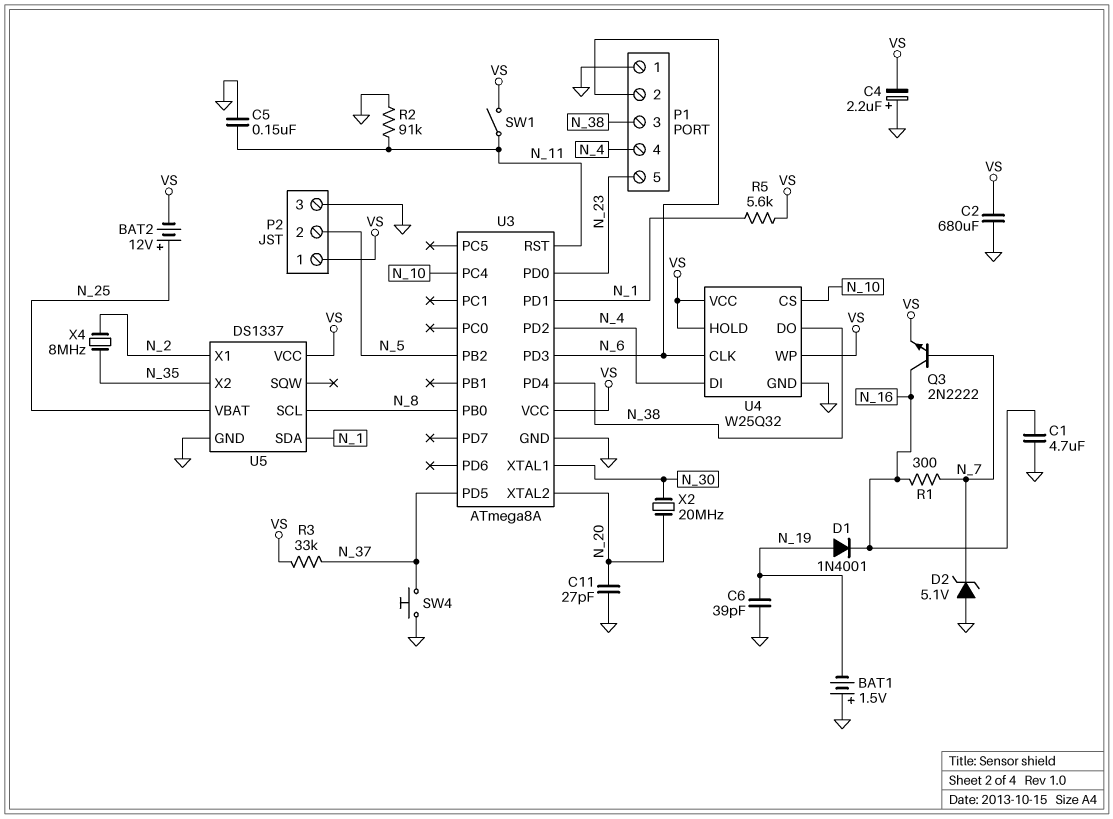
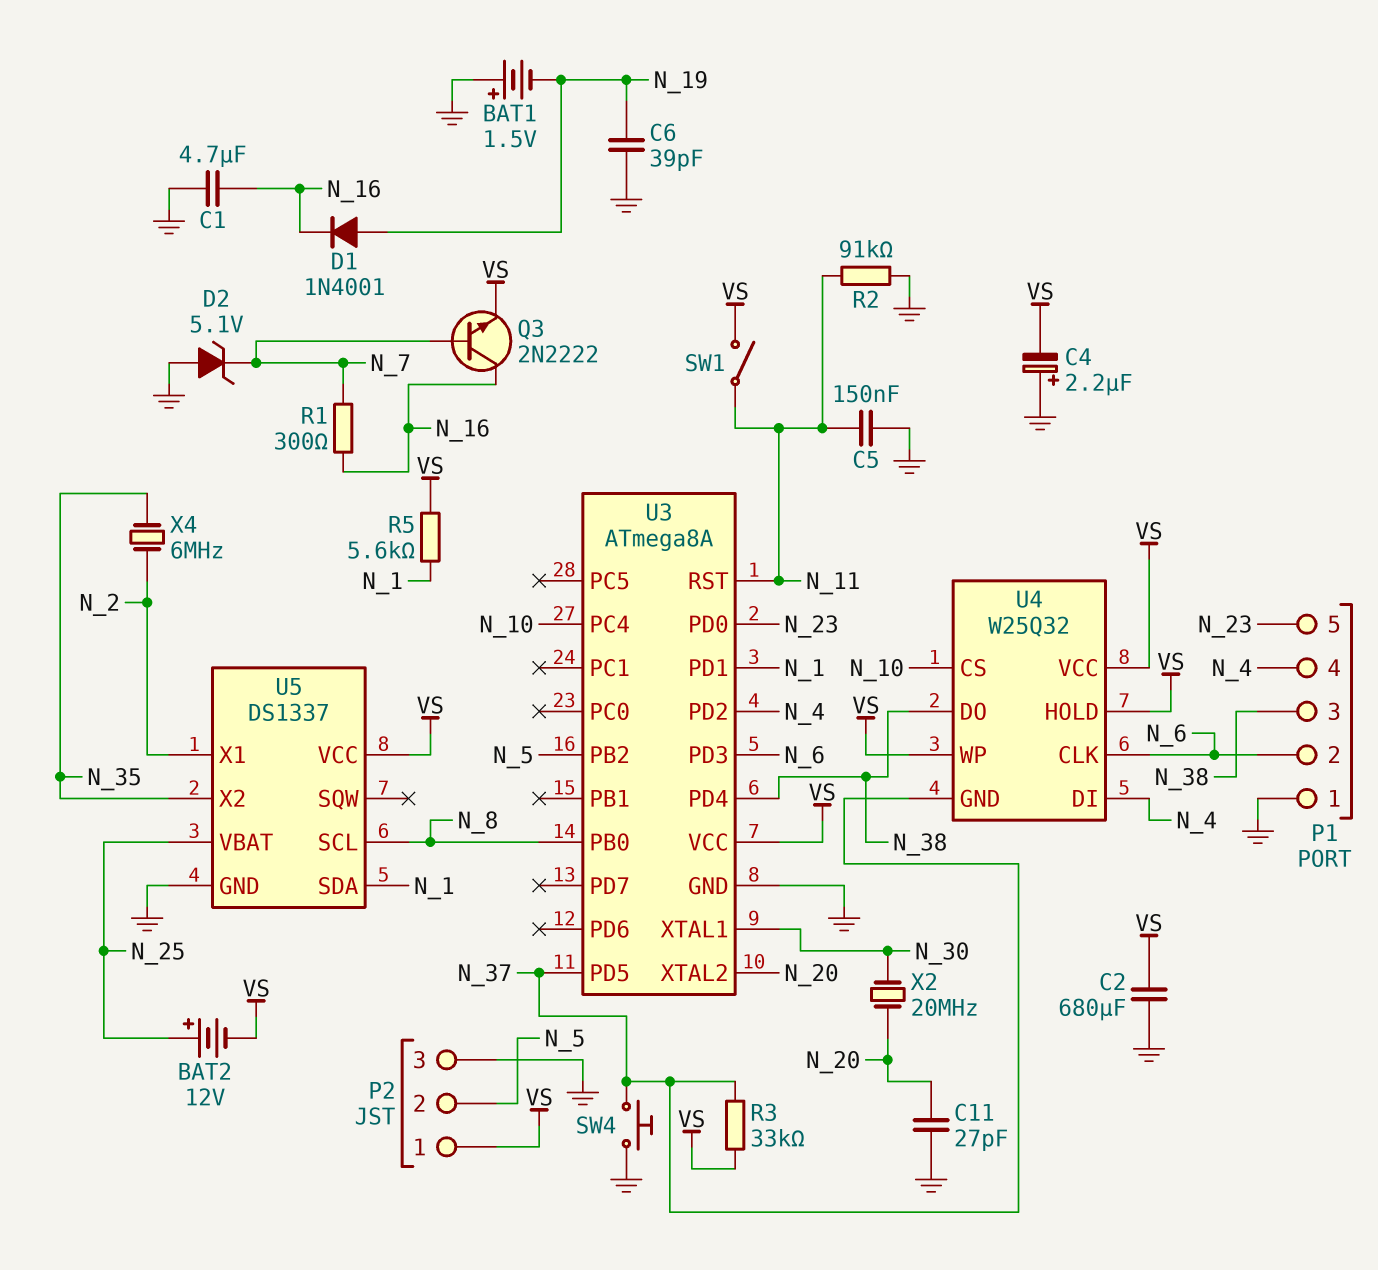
U4 pin GND: GND -> N_37
X4: 8MHz (N_2, N_35) -> 6MHz (N_2, N_35)

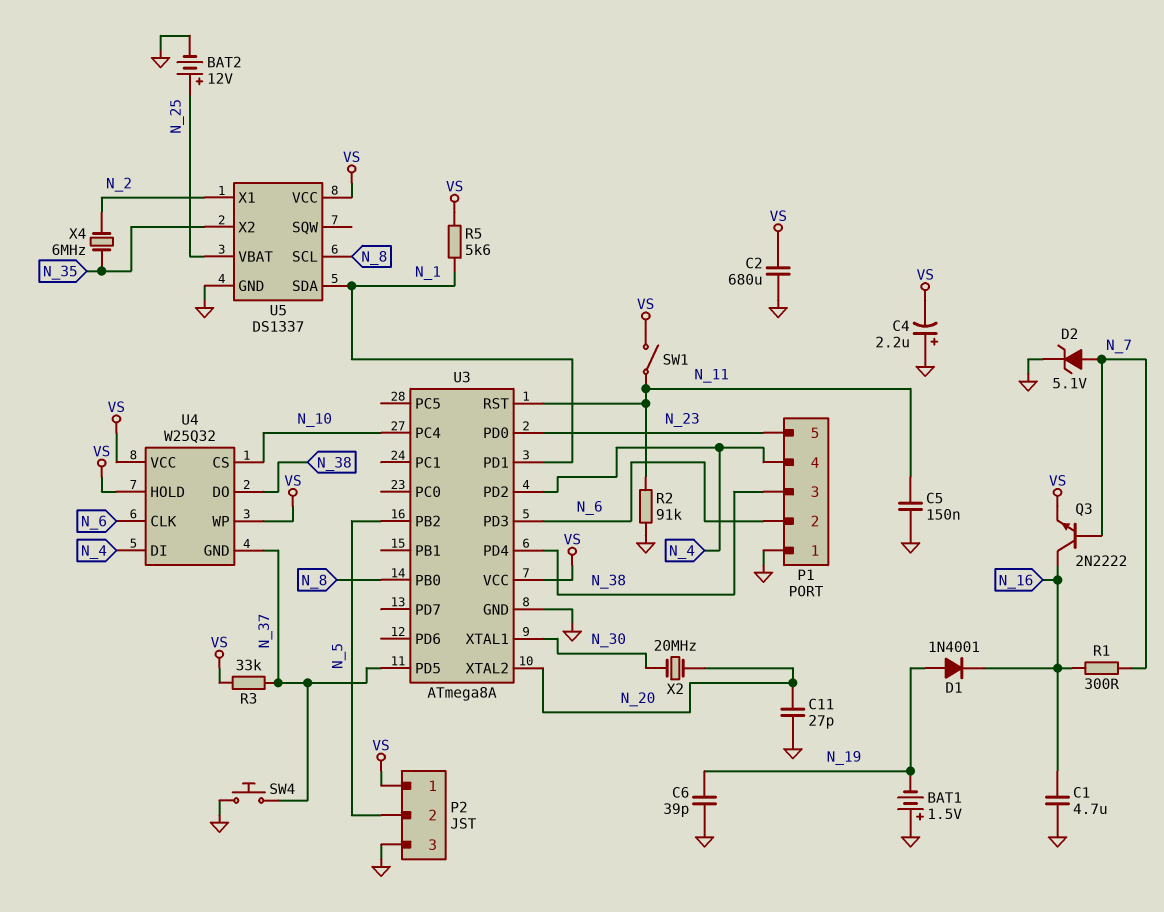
BAT2: 12V (plus N_25, minus VS) -> 12V (plus N_25, minus GND)
D2: zener 5.1V (A GND, K N_7) -> zener 5.1V (A N_7, K GND)

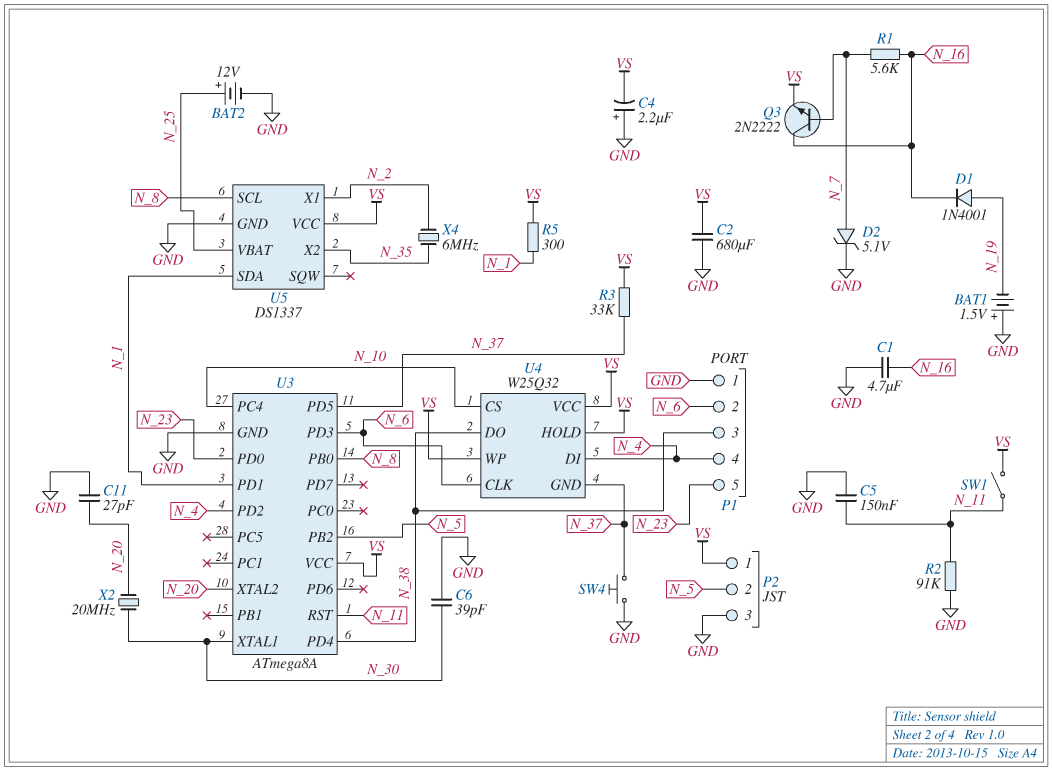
C6: 39pF (GND, N_19) -> 39pF (GND, N_30)
R1: 300 (N_7, N_16) -> 5.6k (N_7, N_16)
R5: 5.6k (N_1, VS) -> 300 (N_1, VS)

